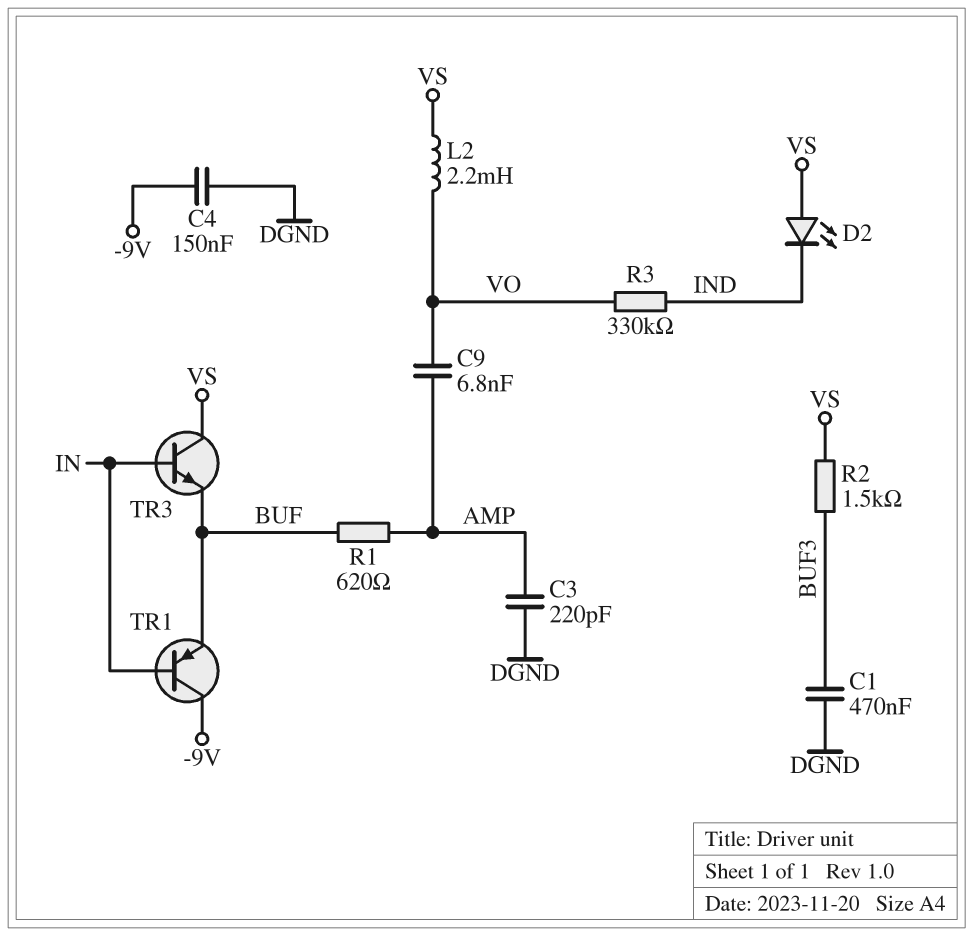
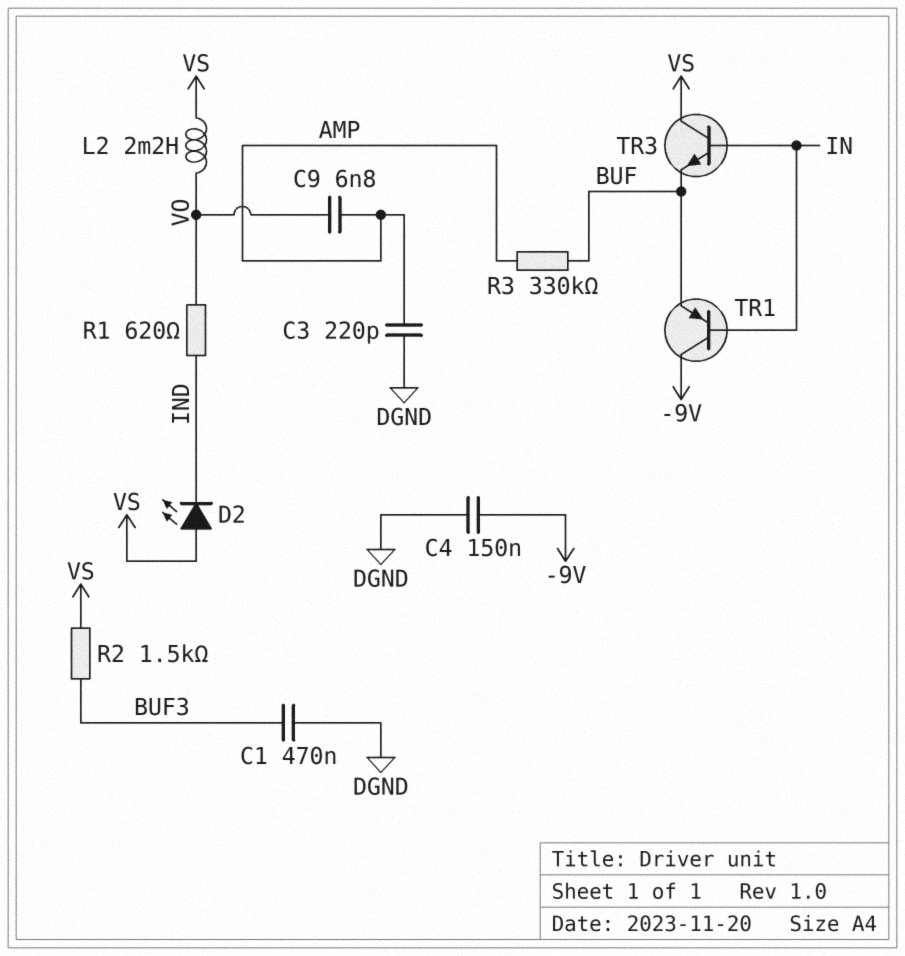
R1: 620 (AMP, BUF) -> 620 (IND, VO)
R3: 330k (IND, VO) -> 330k (AMP, BUF)

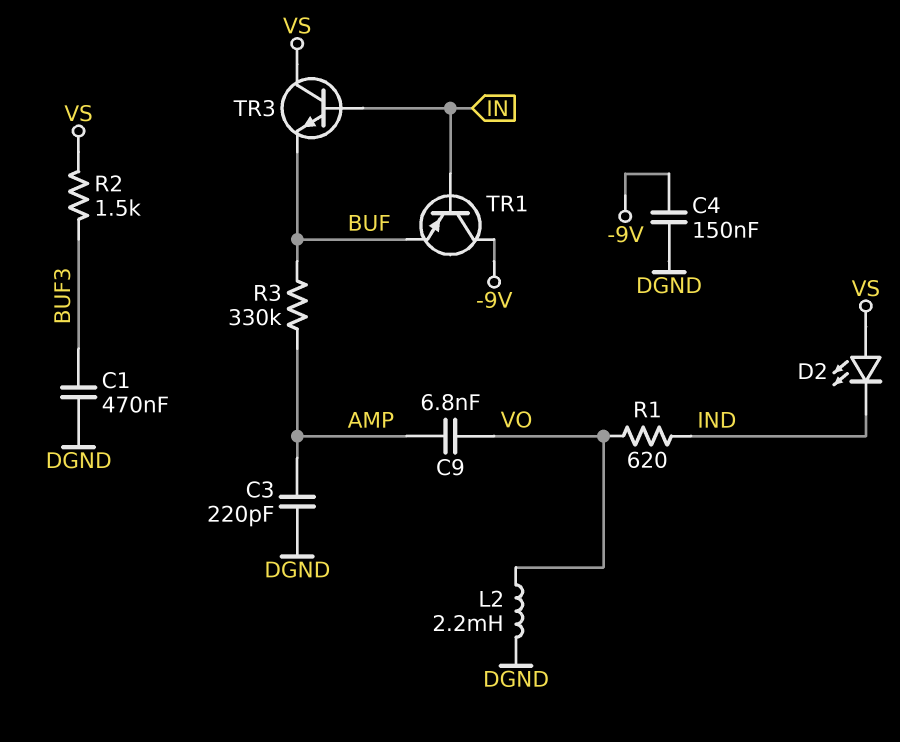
L2: 2.2mH (VO, VS) -> 2.2mH (DGND, VO)

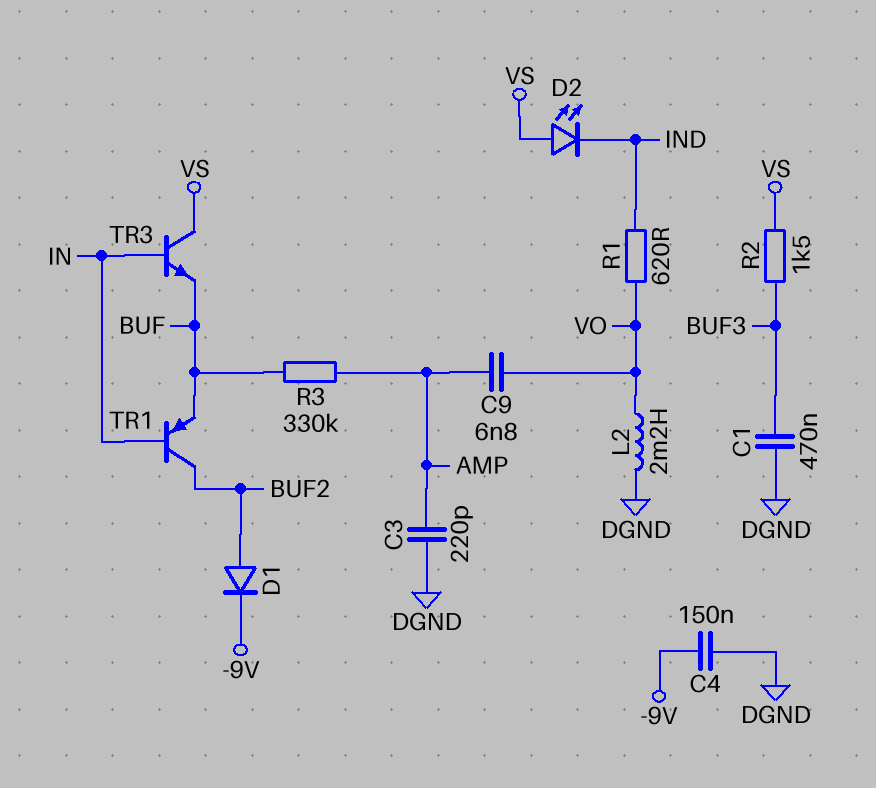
D1: none -> diode (A BUF2, K -9V)
TR1: PNP (B IN, C -9V, E BUF) -> PNP (B IN, C BUF2, E BUF)

